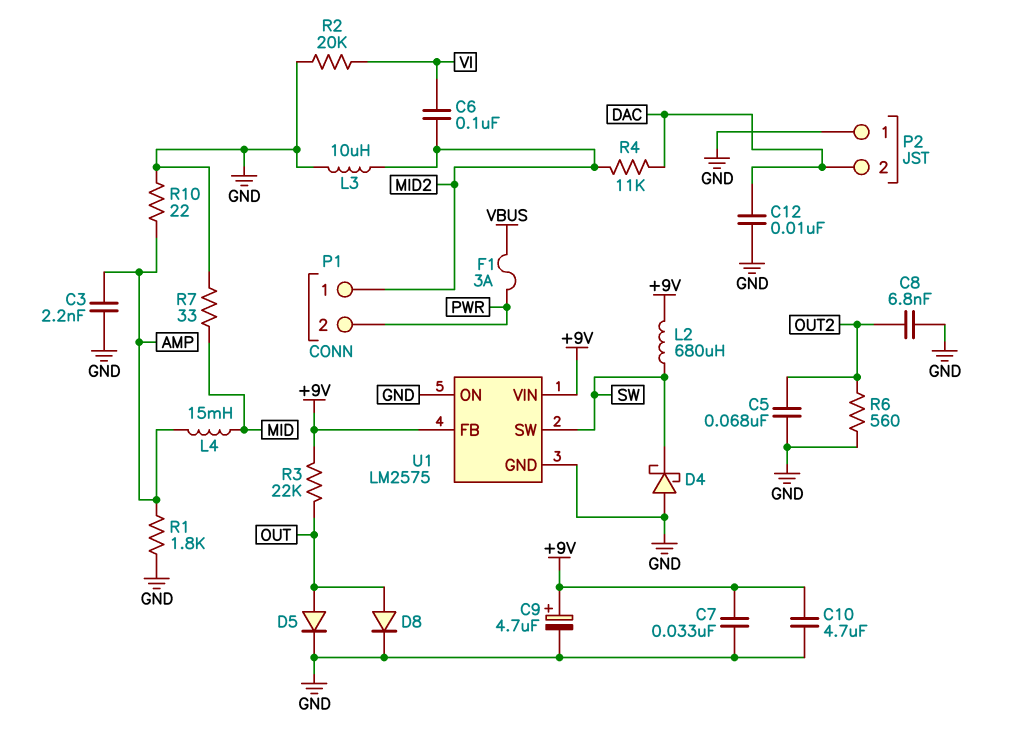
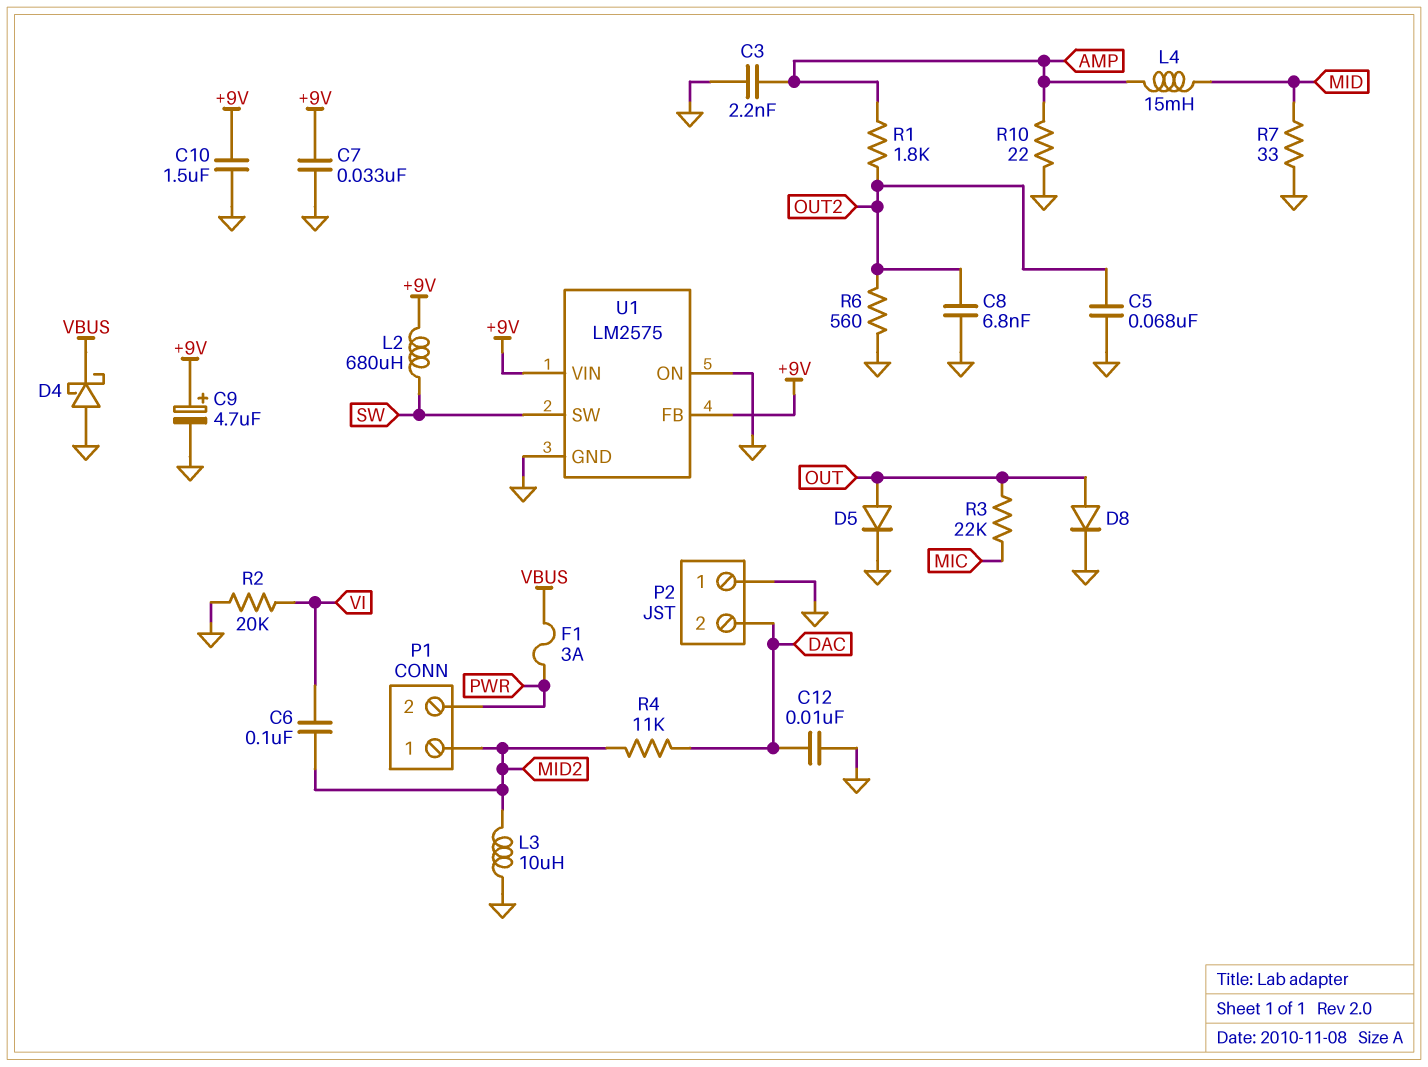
C10: 4.7uF (+9V, GND) -> 1.5uF (+9V, GND)
D4: schottky (A GND, K SW) -> schottky (A GND, K VBUS)
R1: 1.8k (AMP, GND) -> 1.8k (AMP, OUT2)
R3: 22k (+9V, OUT) -> 22k (MIC, OUT)

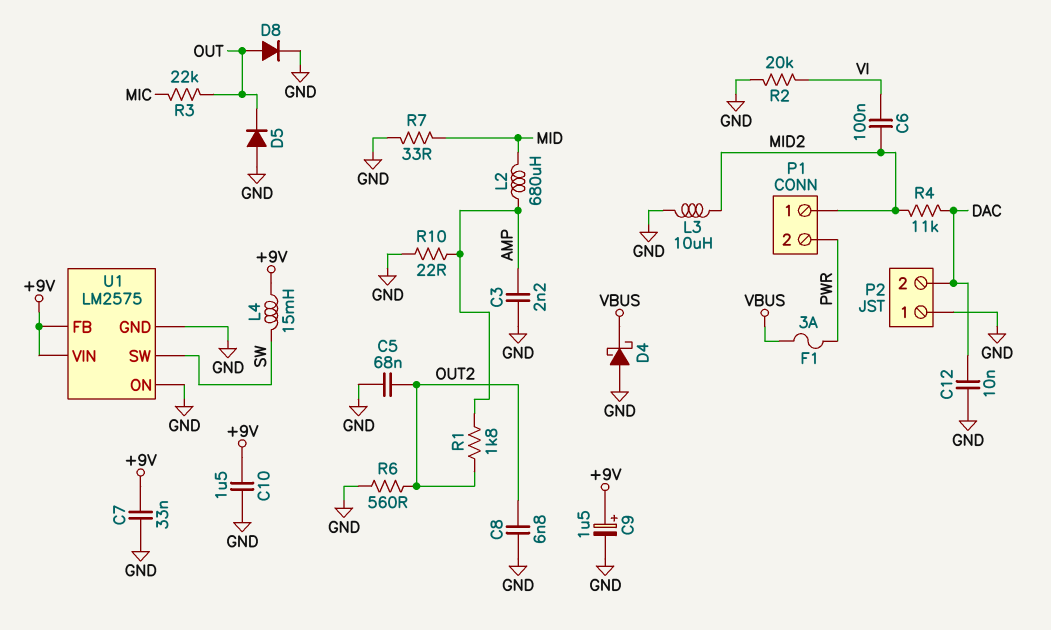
C9: 4.7uF (plus +9V, minus GND) -> 1.5uF (plus +9V, minus GND)
D5: diode (A OUT, K GND) -> diode (A GND, K OUT)
L2: 680uH (+9V, SW) -> 680uH (AMP, MID)
L4: 15mH (AMP, MID) -> 15mH (+9V, SW)

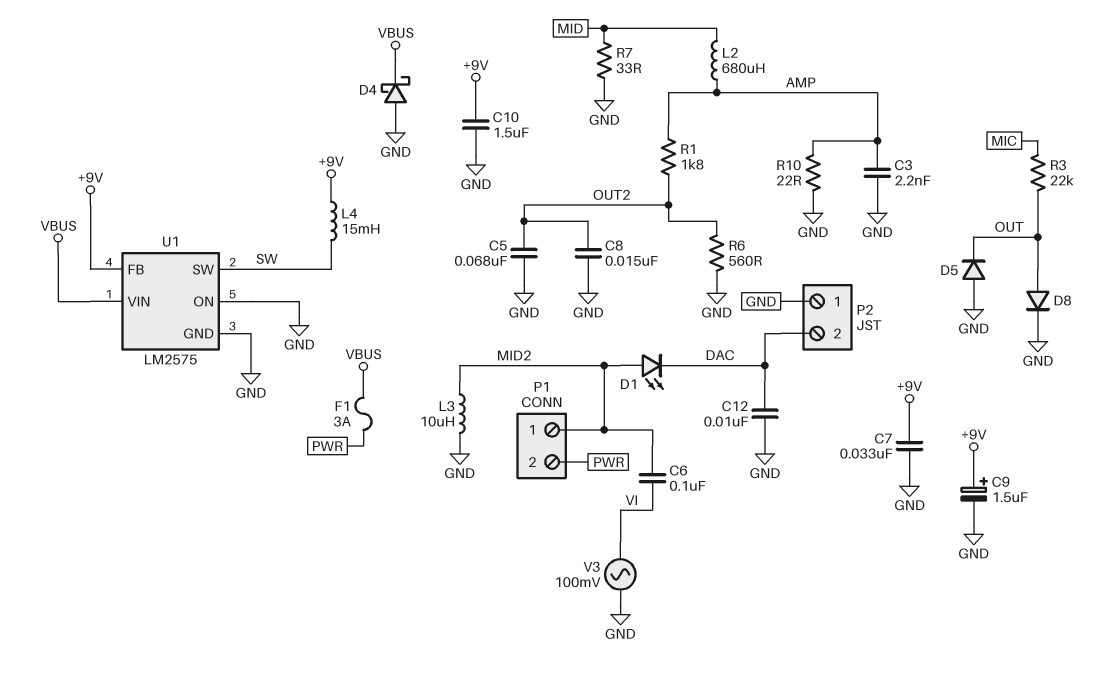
C8: 6.8nF (GND, OUT2) -> 15nF (GND, OUT2)
D1: none -> LED (A MID2, K DAC)
R2: 20k (GND, VI) -> none
R4: 11k (DAC, MID2) -> none
U1 pin VIN: +9V -> VBUS
V3: none -> AC 100mV (GND, VI)

